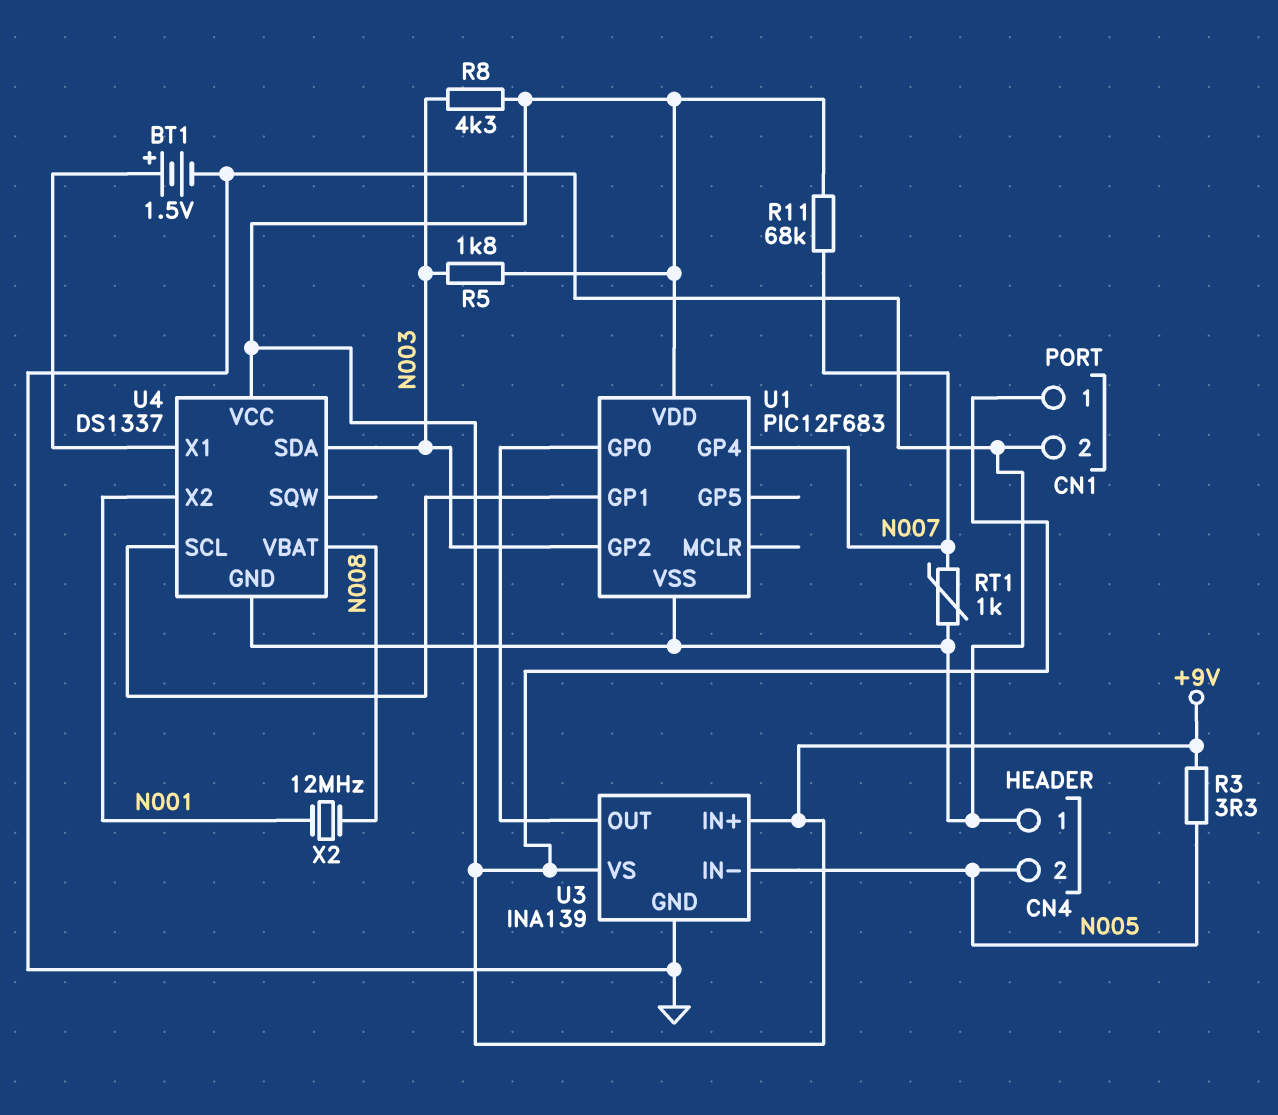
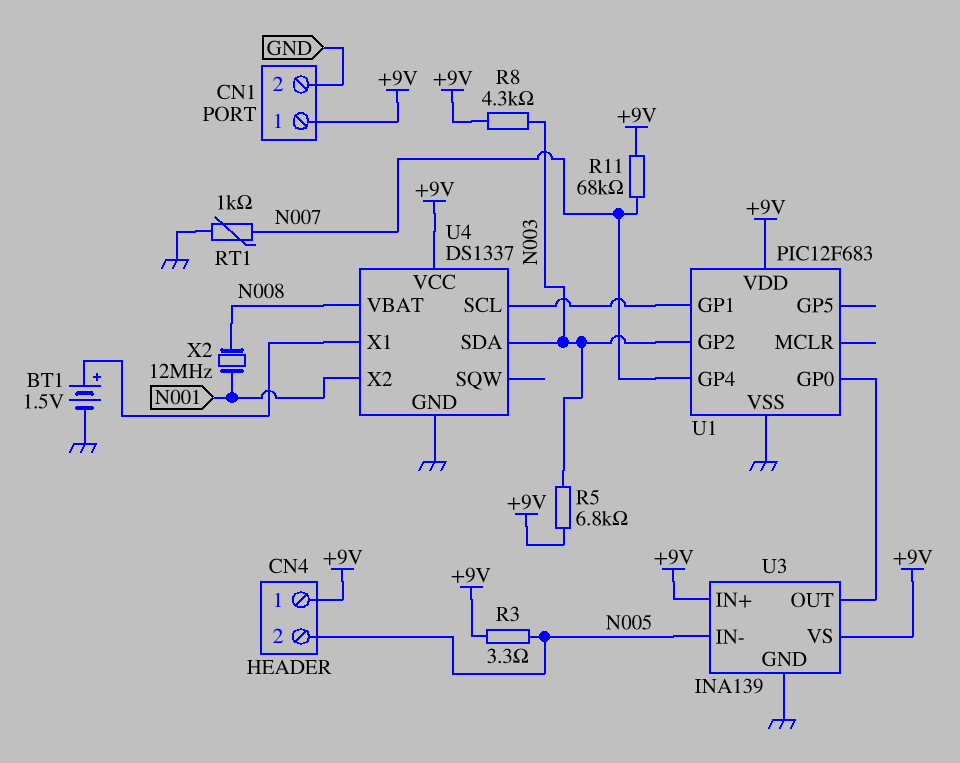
CN4 pin 1: GND -> +9V
R5: 1.8k (+9V, N003) -> 6.8k (+9V, N003)

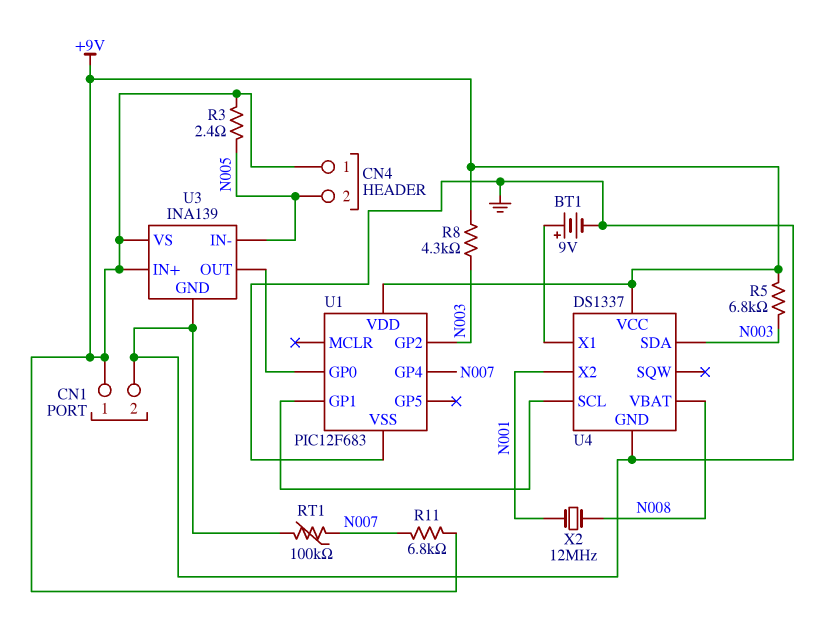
BT1: 1.5V (plus U4/X1, minus GND) -> 9V (plus U4/X1, minus GND)
R3: 3.3 (+9V, N005) -> 2.4 (+9V, N005)
R11: 68k (+9V, N007) -> 6.8k (+9V, N007)
RT1: 1k (GND, N007) -> 100k (GND, N007)

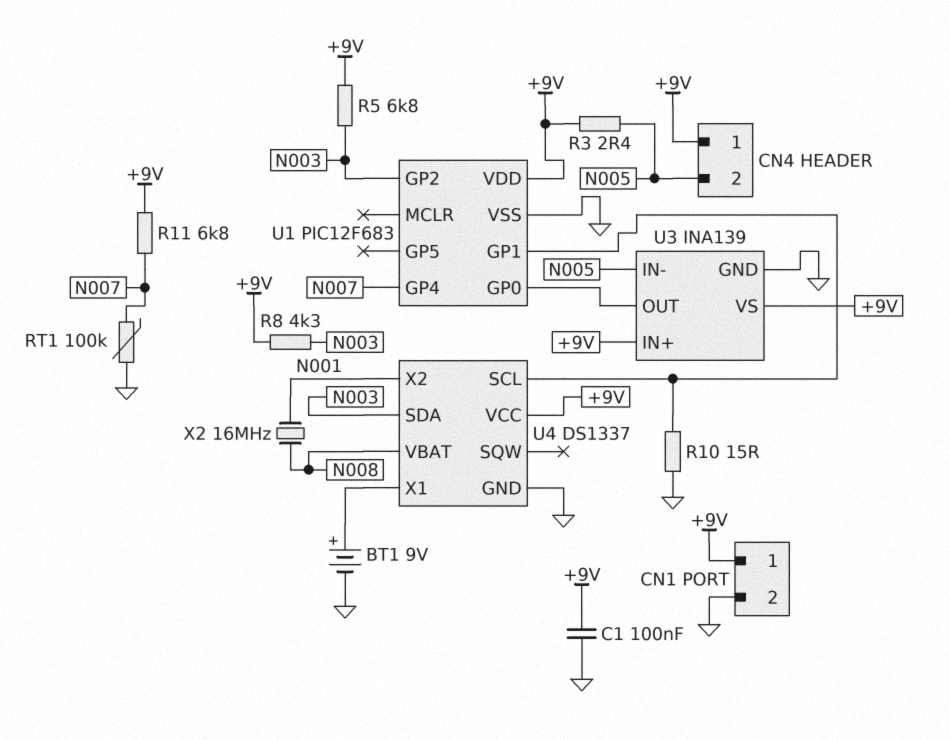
C1: none -> 100nF (+9V, GND)
R10: none -> 15 (GND, U1/GP1)
X2: 12MHz (N001, N008) -> 16MHz (N001, N008)

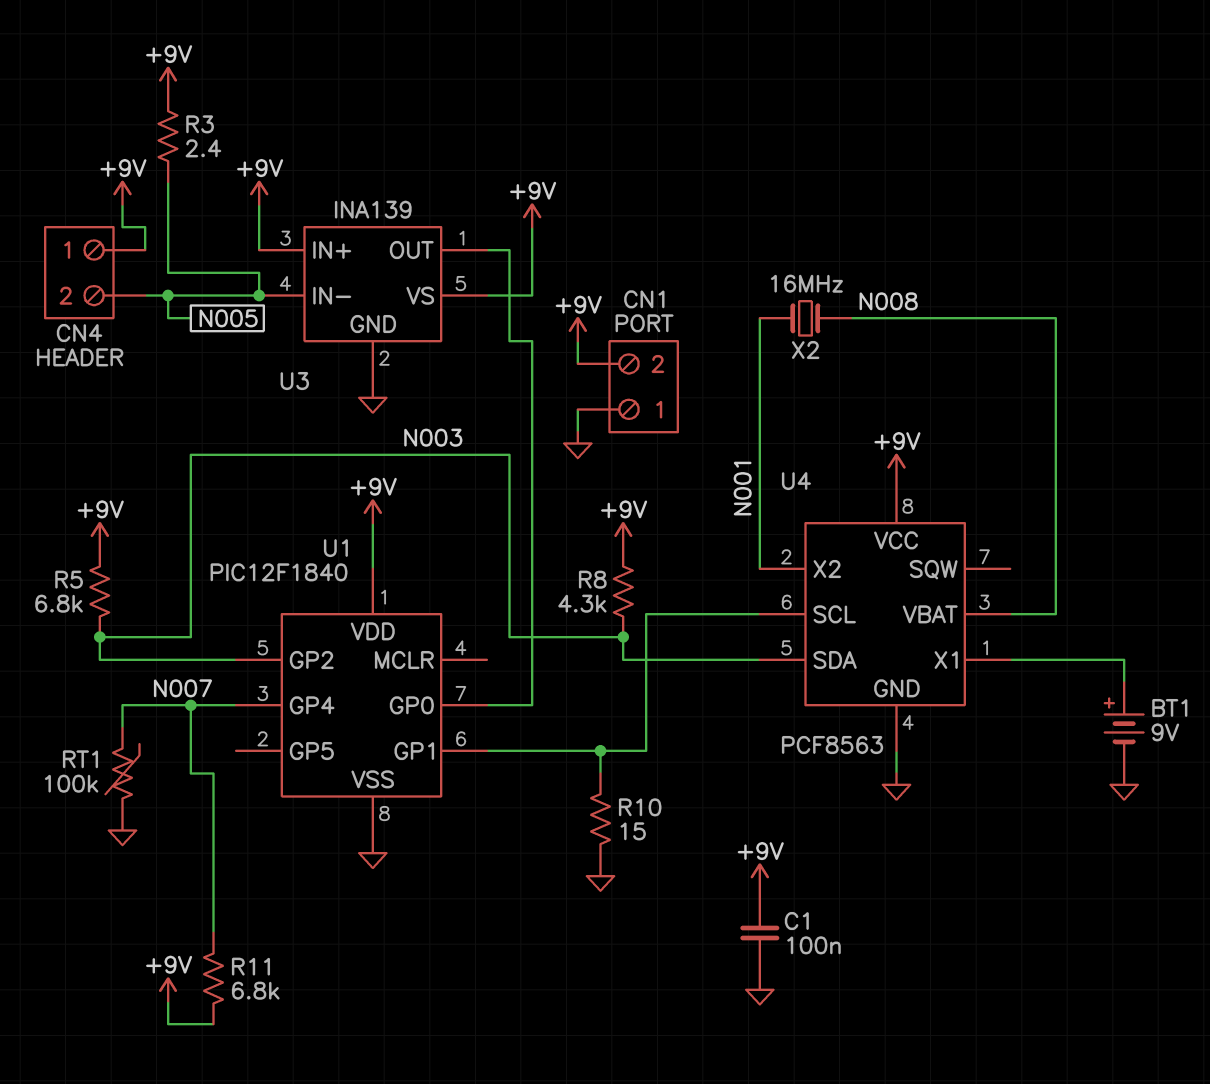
CN1 pin 1: +9V -> GND
CN1 pin 2: GND -> +9V
U1: PIC12F683 -> PIC12F1840
U4: DS1337 -> PCF8563

